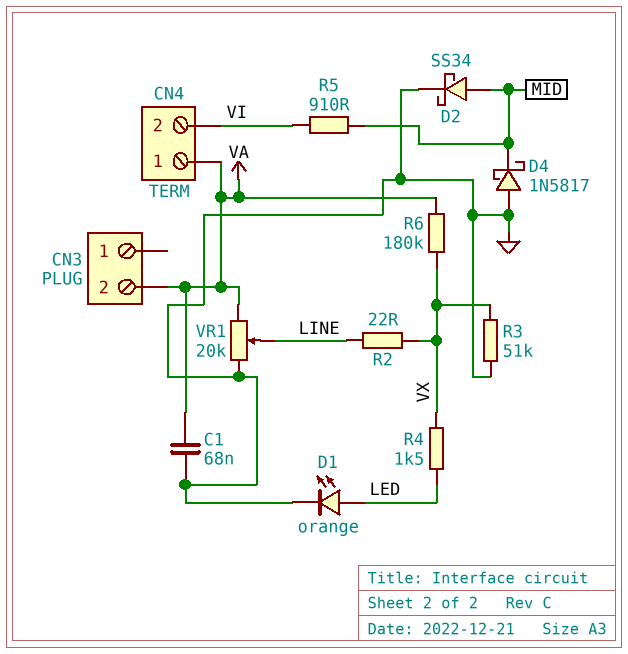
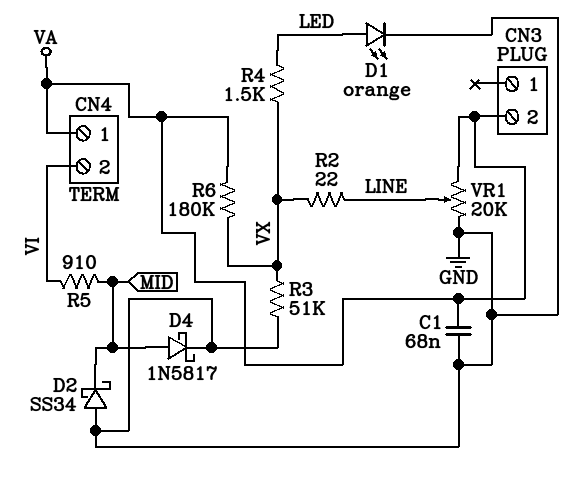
D2: schottky SS34 (A MID, K GND) -> schottky SS34 (A GND, K MID)
D4: schottky 1N5817 (A GND, K MID) -> schottky 1N5817 (A MID, K GND)

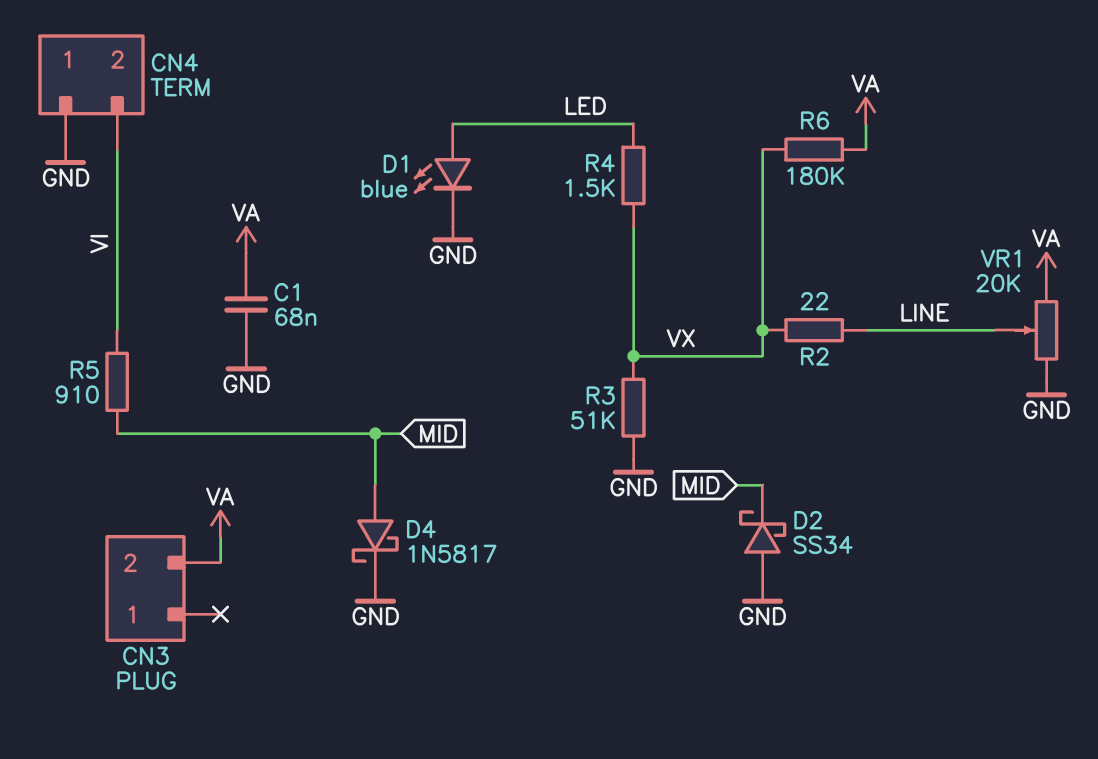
CN4 pin 1: VA -> GND
D1: LED orange (A LED, K GND) -> LED blue (A LED, K GND)

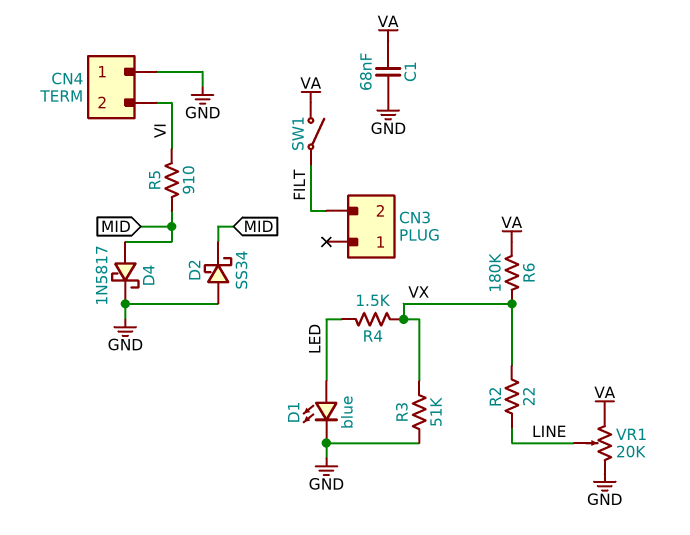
CN3 pin 2: VA -> FILT
SW1: none -> switch (FILT, VA)

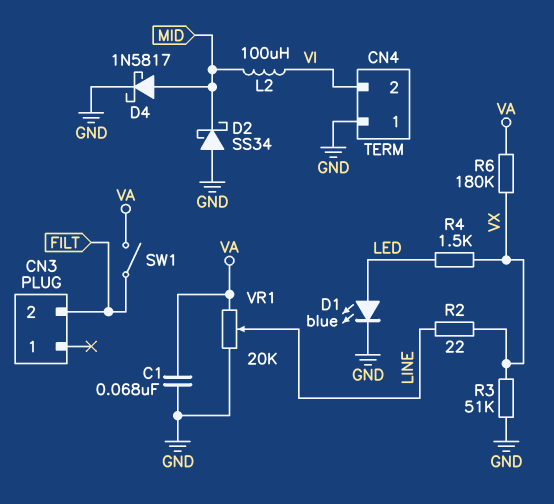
L2: none -> 100uH (MID, VI)
R5: 910 (MID, VI) -> none

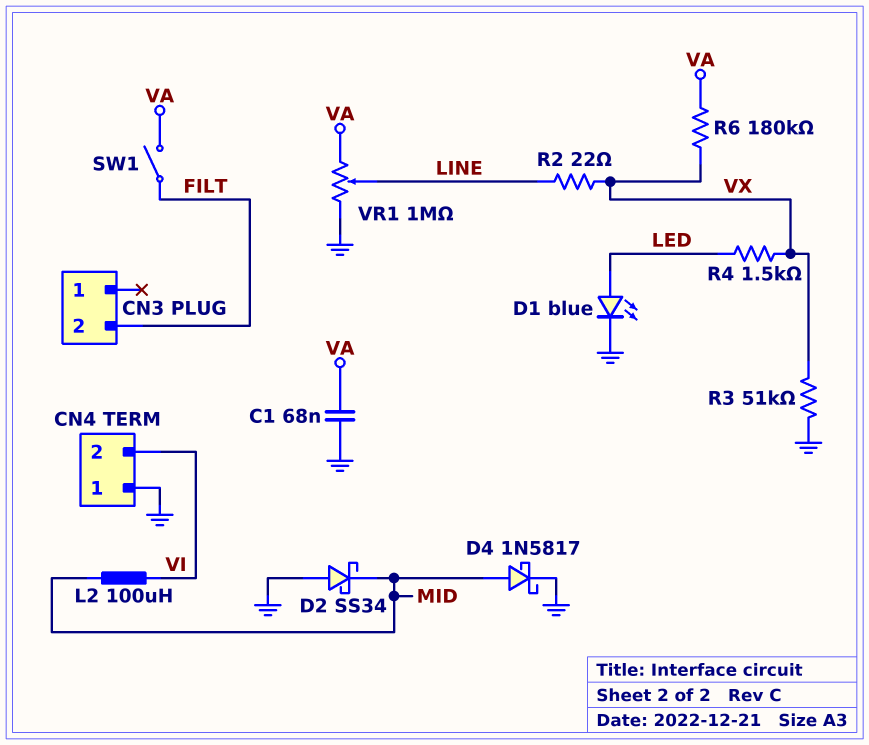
VR1: 20k (GND, VA, wiper LINE) -> 1M (GND, VA, wiper LINE)

